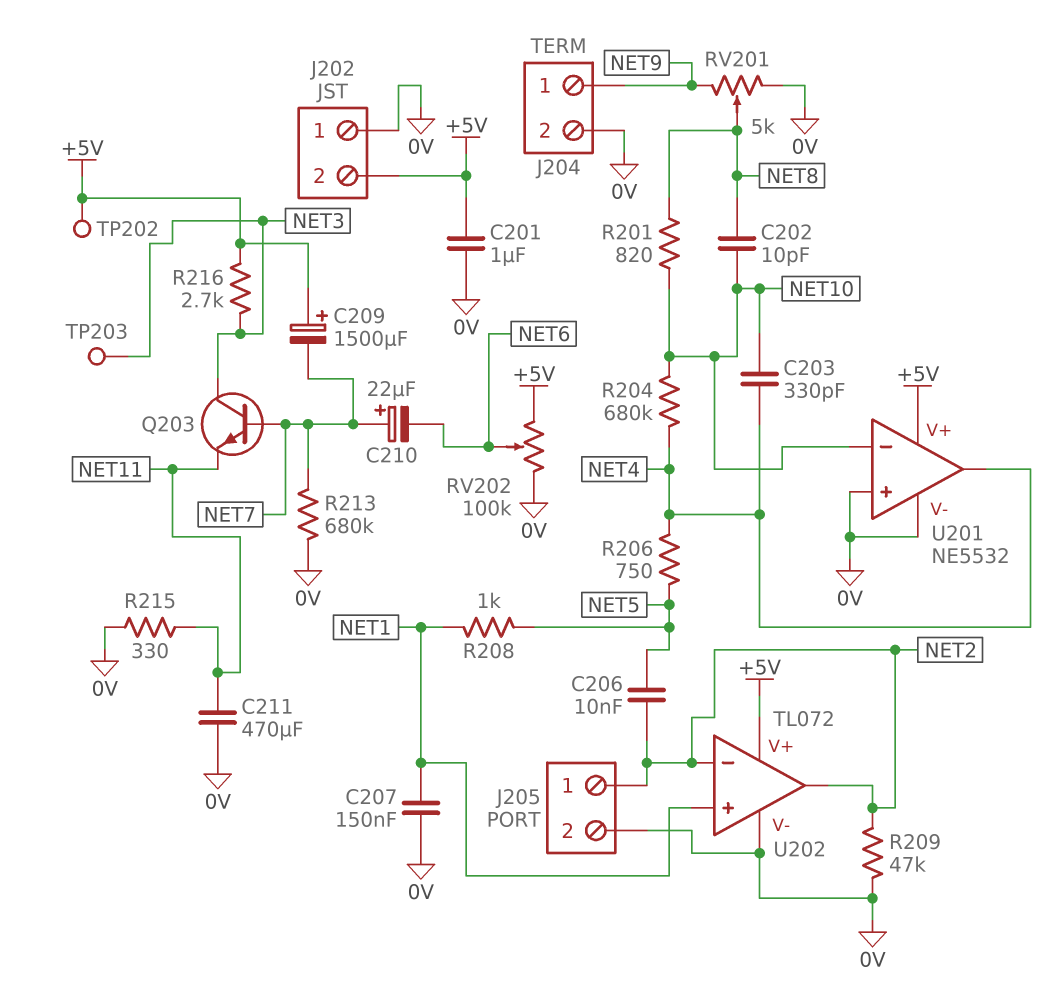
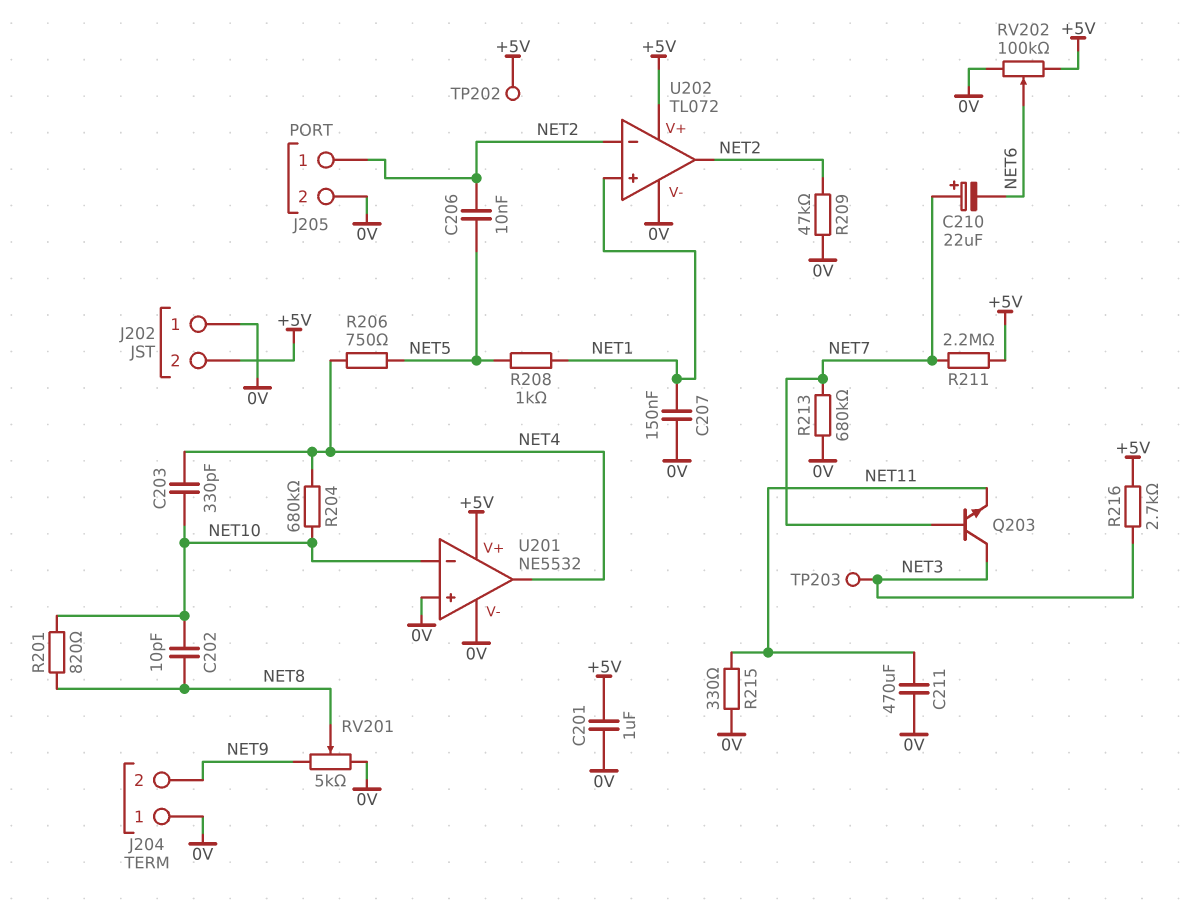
C209: 1500uF (plus +5V, minus NET7) -> none
J204 pin 1: NET9 -> 0V
J204 pin 2: 0V -> NET9
R211: none -> 2.2M (+5V, NET7)

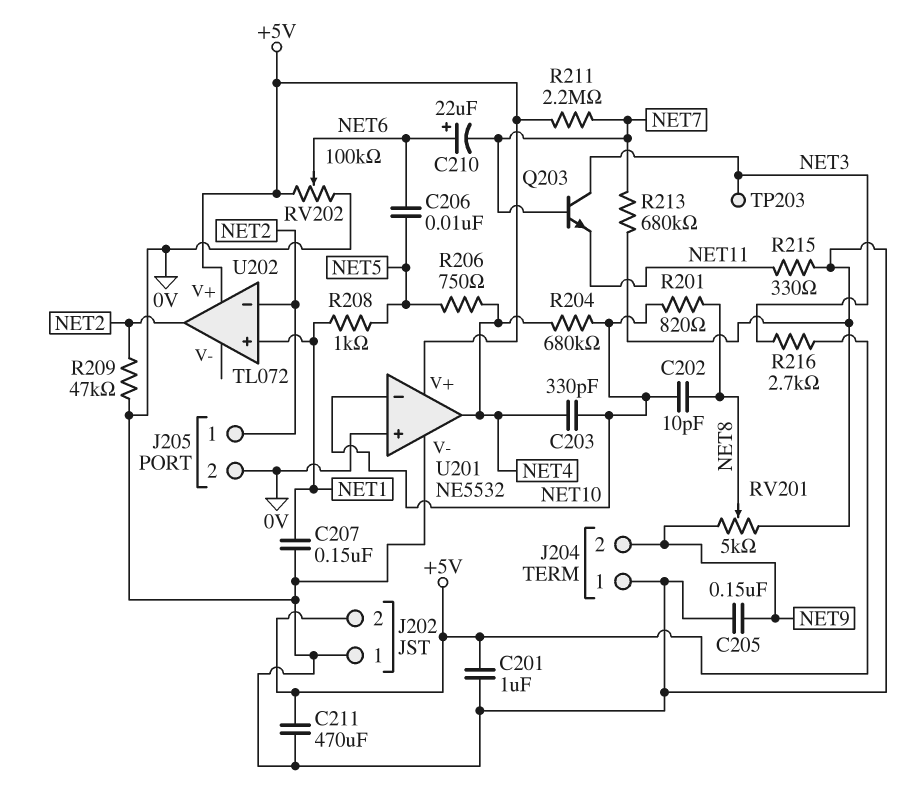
C205: none -> 150nF (0V, NET9)
C206: 10nF (NET2, NET5) -> 10nF (NET5, NET6)
C210: 22uF (plus NET7, minus NET6) -> 22uF (plus NET6, minus NET7)
C211: 470uF (0V, NET11) -> 470uF (+5V, 0V)
TP202: test point (+5V) -> none
U202 pin V-: 0V -> none

